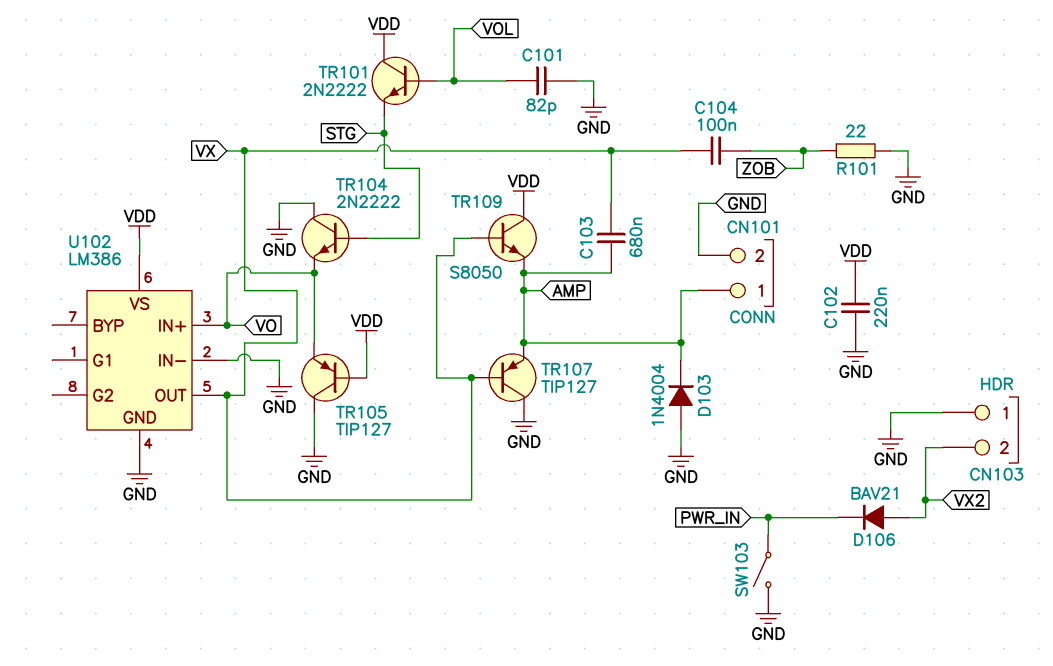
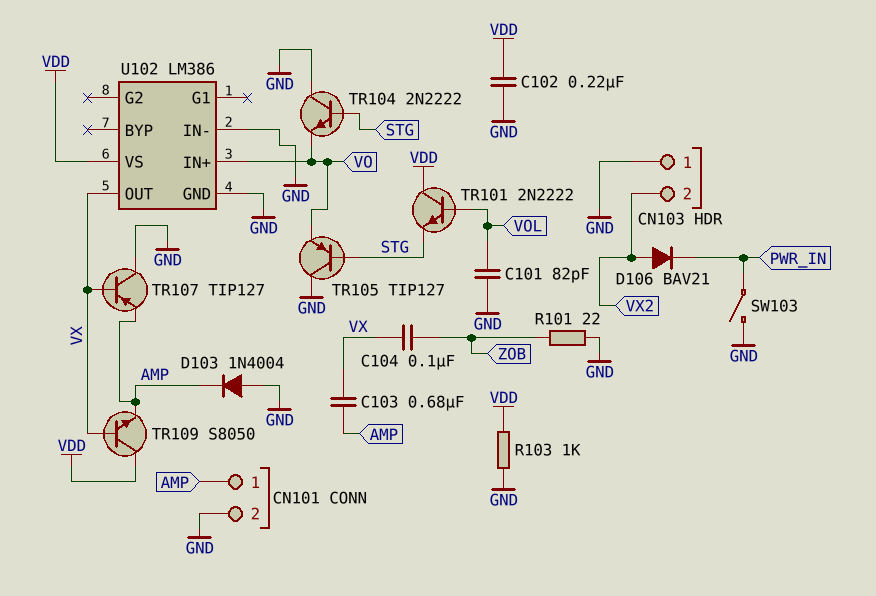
R103: none -> 1k (GND, VDD)
TR105: PNP TIP127 (B VDD, C GND, E VO) -> PNP TIP127 (B STG, C GND, E VO)

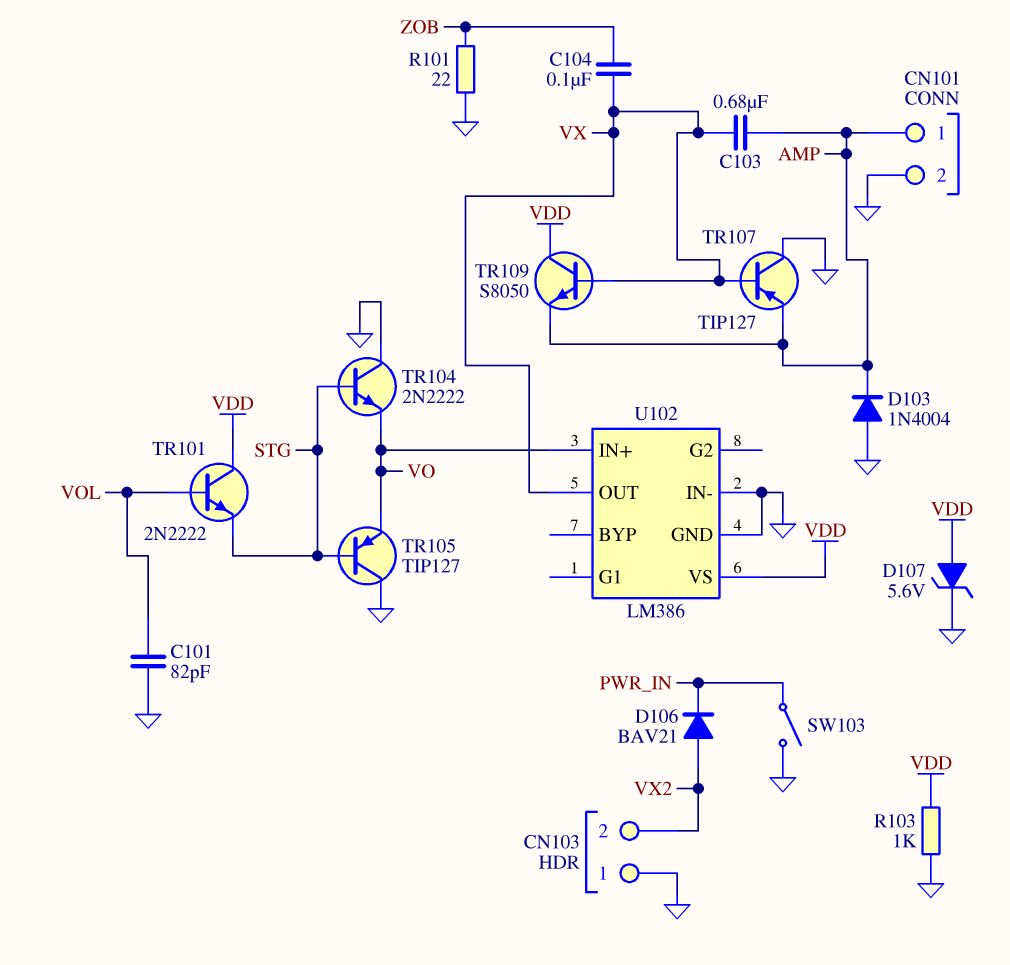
C102: 220nF (GND, VDD) -> none
D107: none -> zener 5.6V (A VDD, K GND)

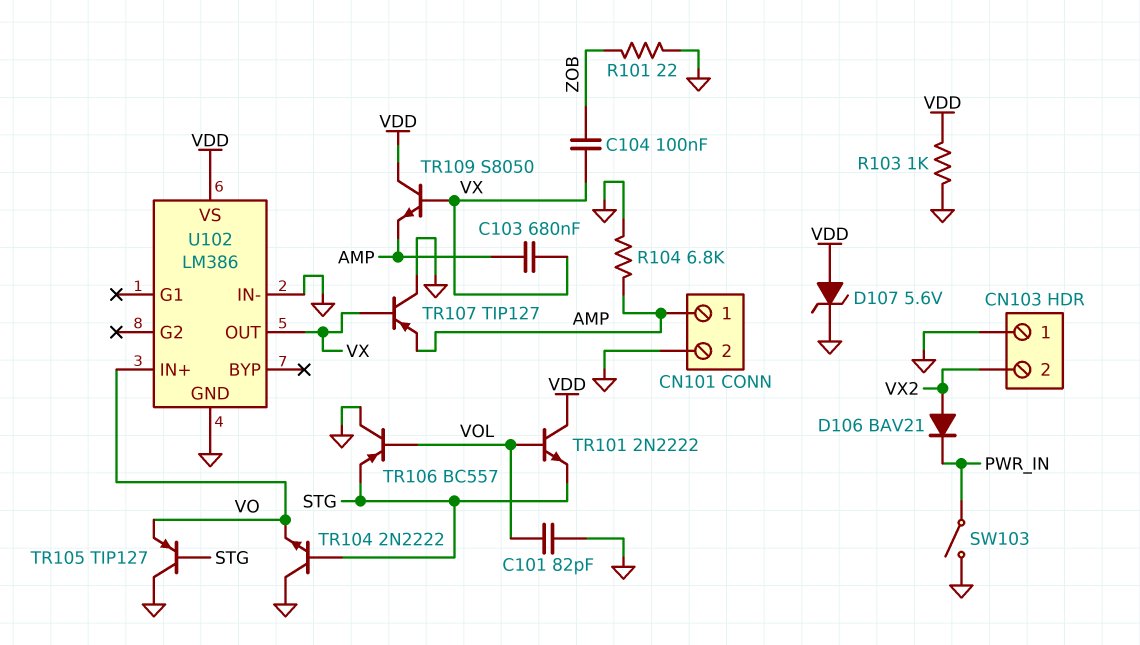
D103: diode 1N4004 (A GND, K AMP) -> none
R104: none -> 6.8k (AMP, GND)
TR106: none -> PNP BC557 (B VOL, C GND, E STG)

